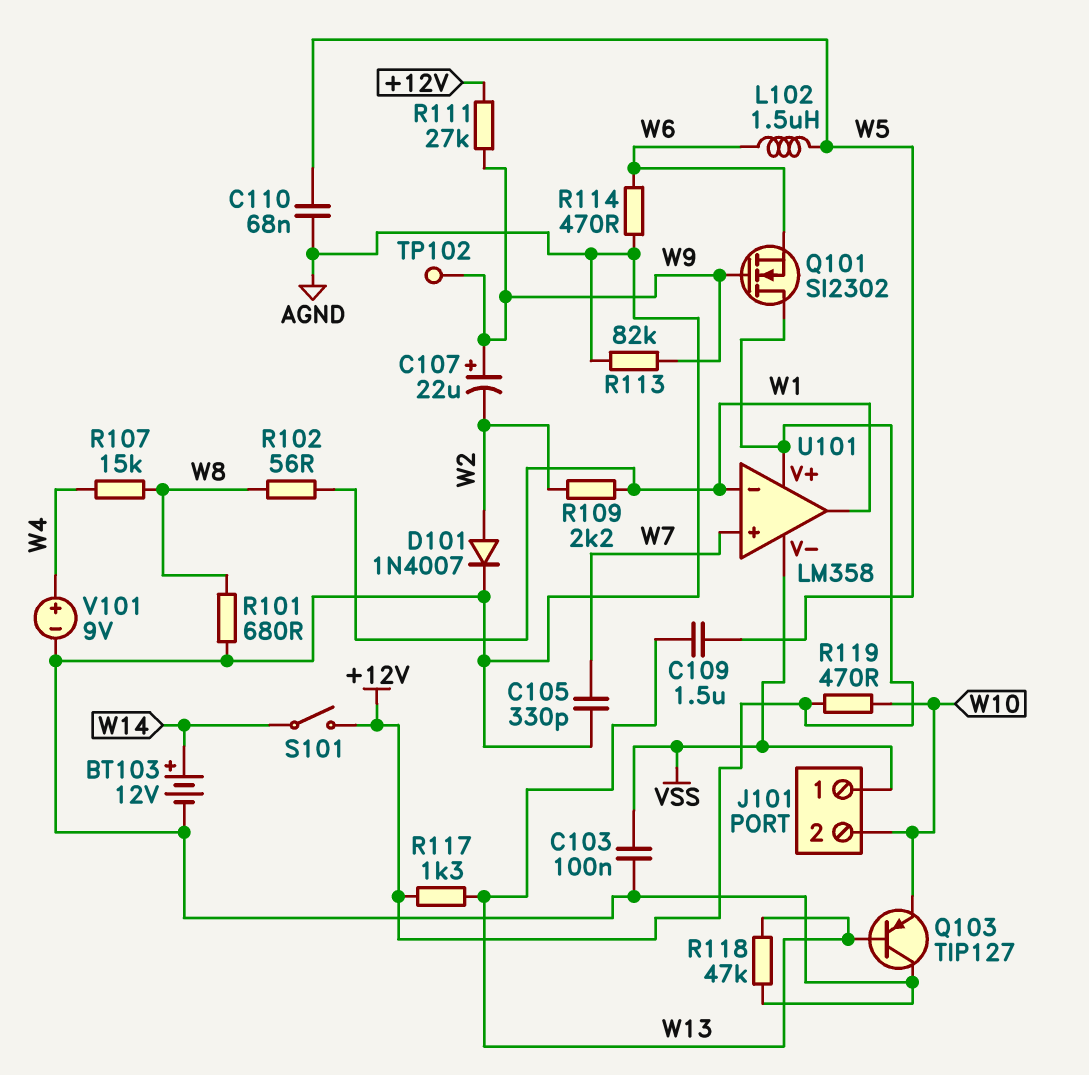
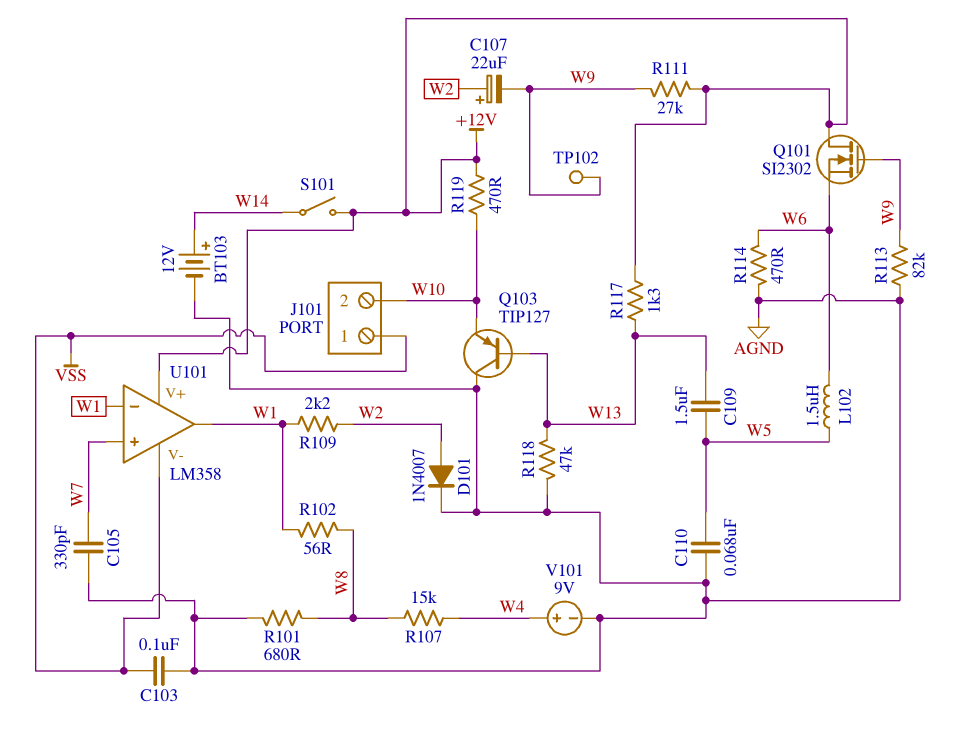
C107: 22uF (plus W9, minus W2) -> 22uF (plus W2, minus W9)

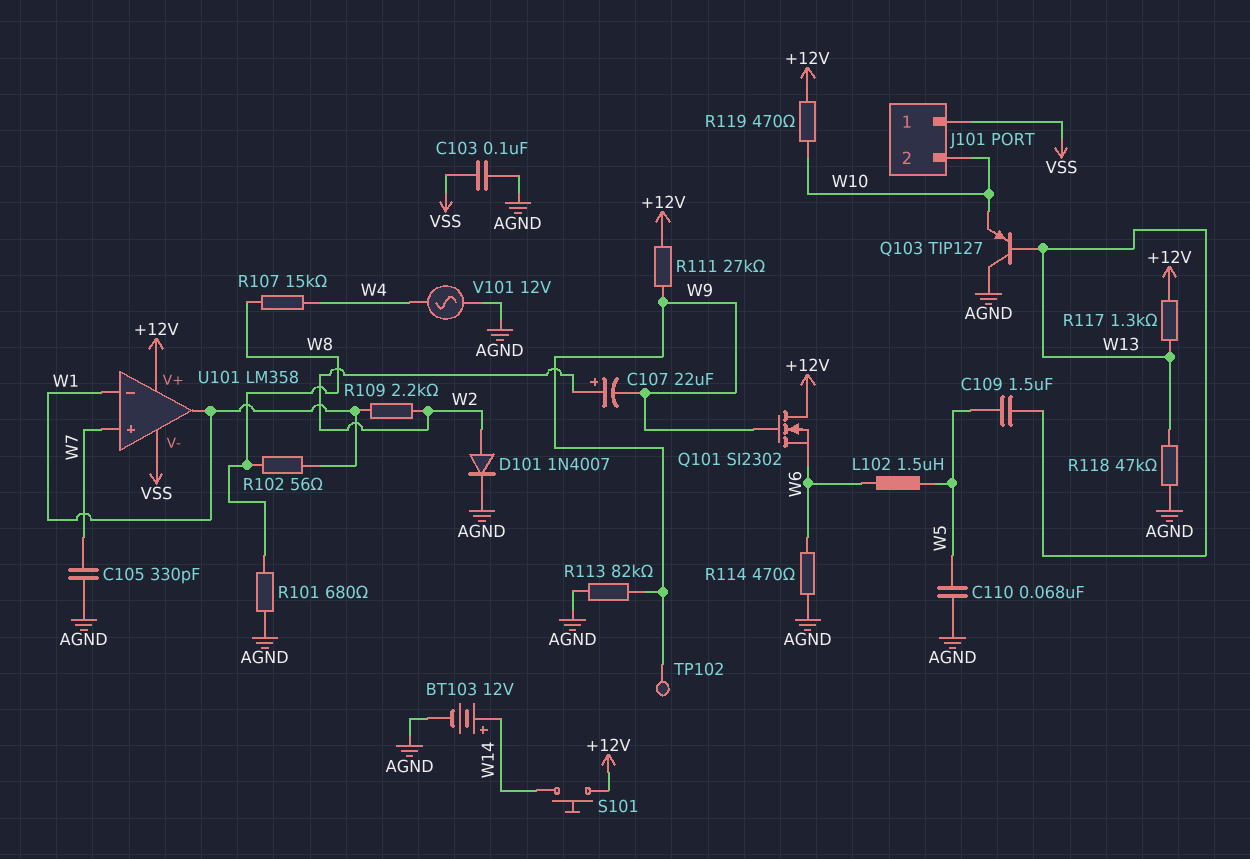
S101: switch (+12V, W14) -> button (+12V, W14)
V101: 9V (plus W4, minus AGND) -> AC 12V (AGND, W4)

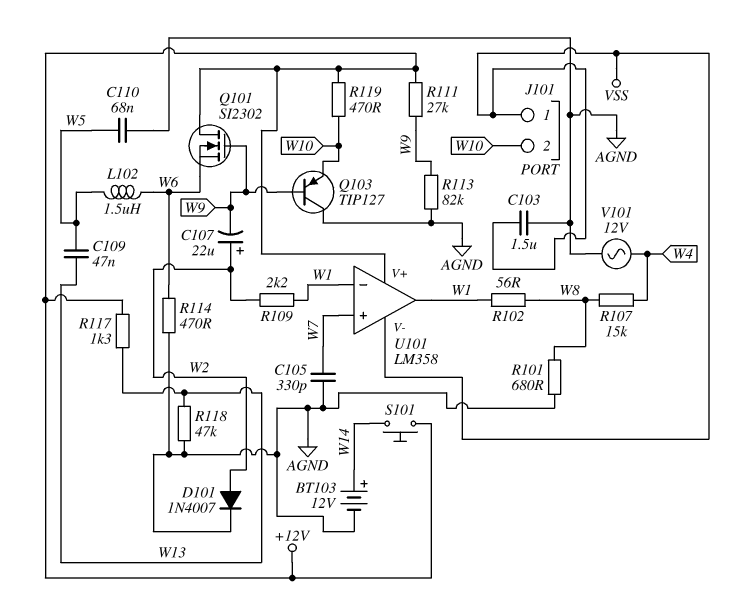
C103: 100nF (AGND, VSS) -> 1.5uF (AGND, VSS)
C109: 1.5uF (W5, W13) -> 47nF (W5, W13)
Q103: PNP TIP127 (B W13, C AGND, E W10) -> PNP TIP127 (B W9, C AGND, E W10)
TP102: test point (W9) -> none

